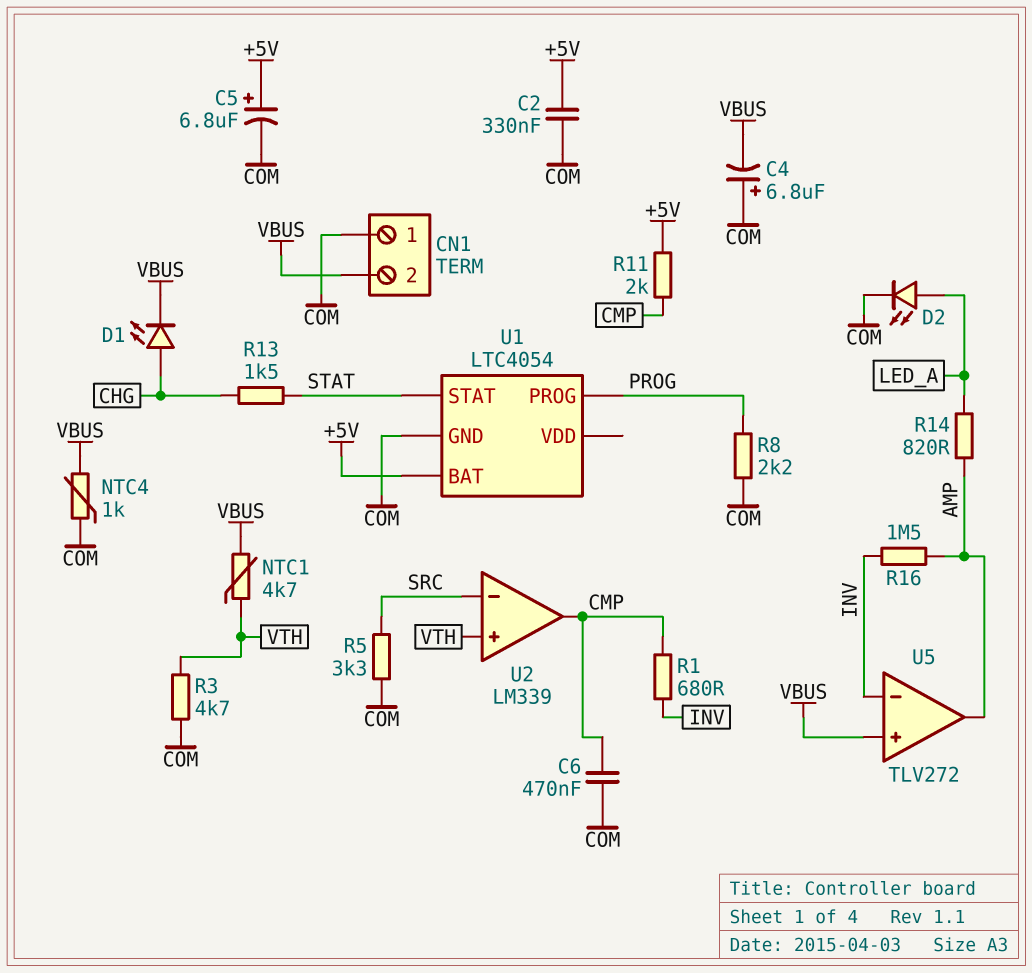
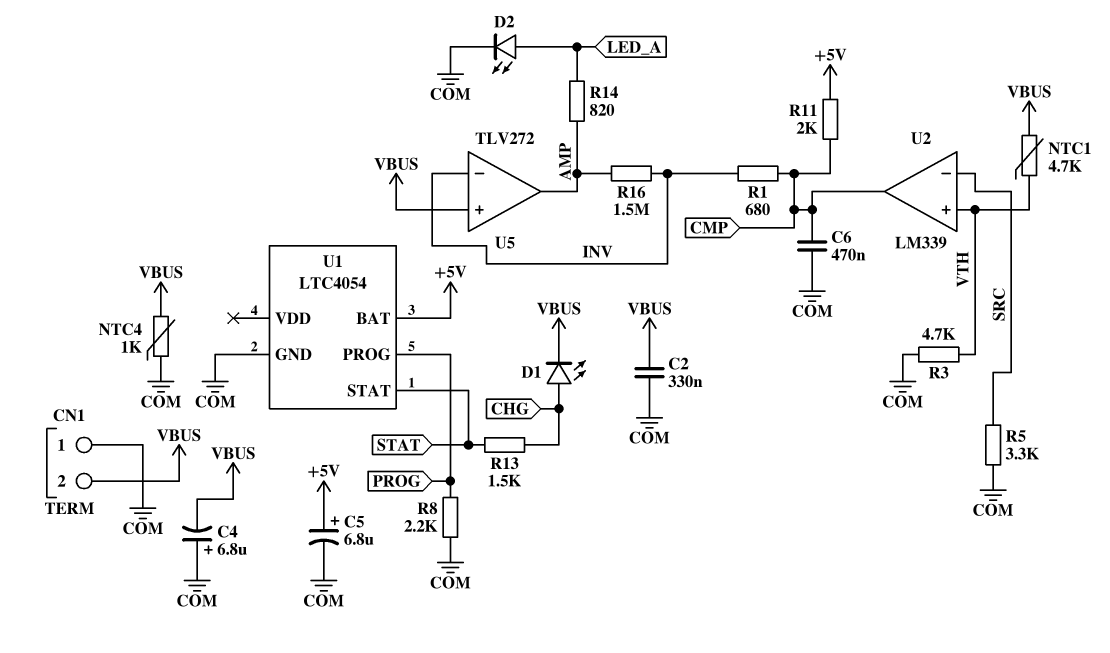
C2: 330nF (+5V, COM) -> 330nF (COM, VBUS)

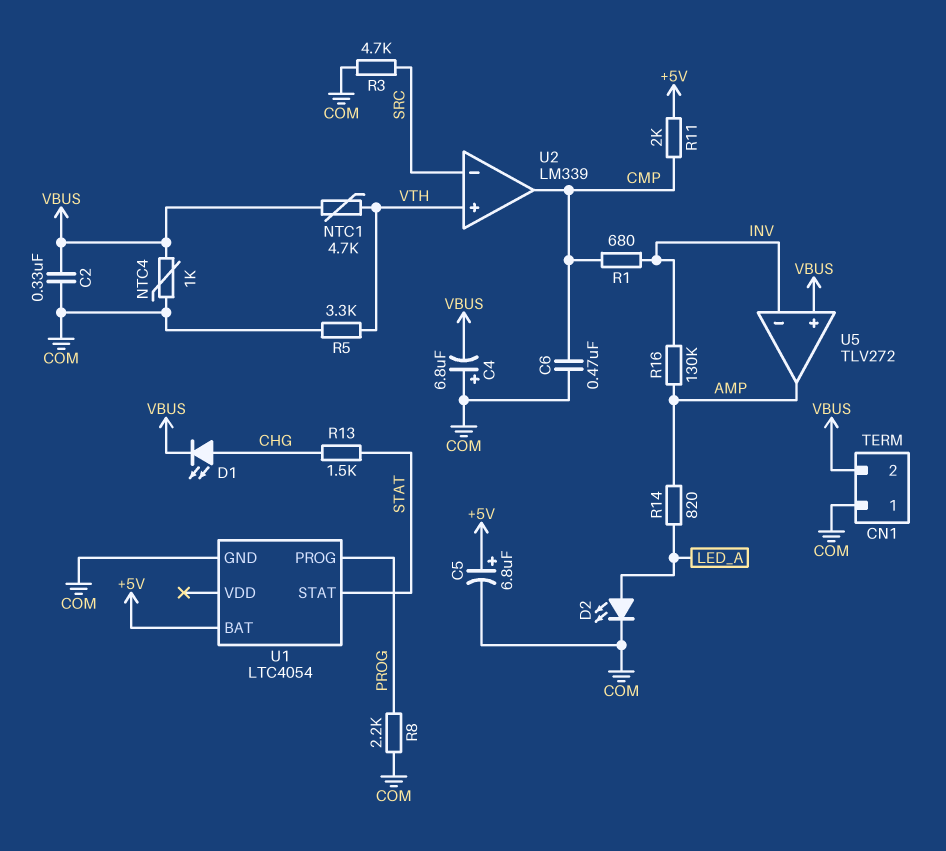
R3: 4.7k (COM, VTH) -> 4.7k (COM, SRC)
R5: 3.3k (COM, SRC) -> 3.3k (COM, VTH)
R16: 1.5M (AMP, INV) -> 130k (AMP, INV)

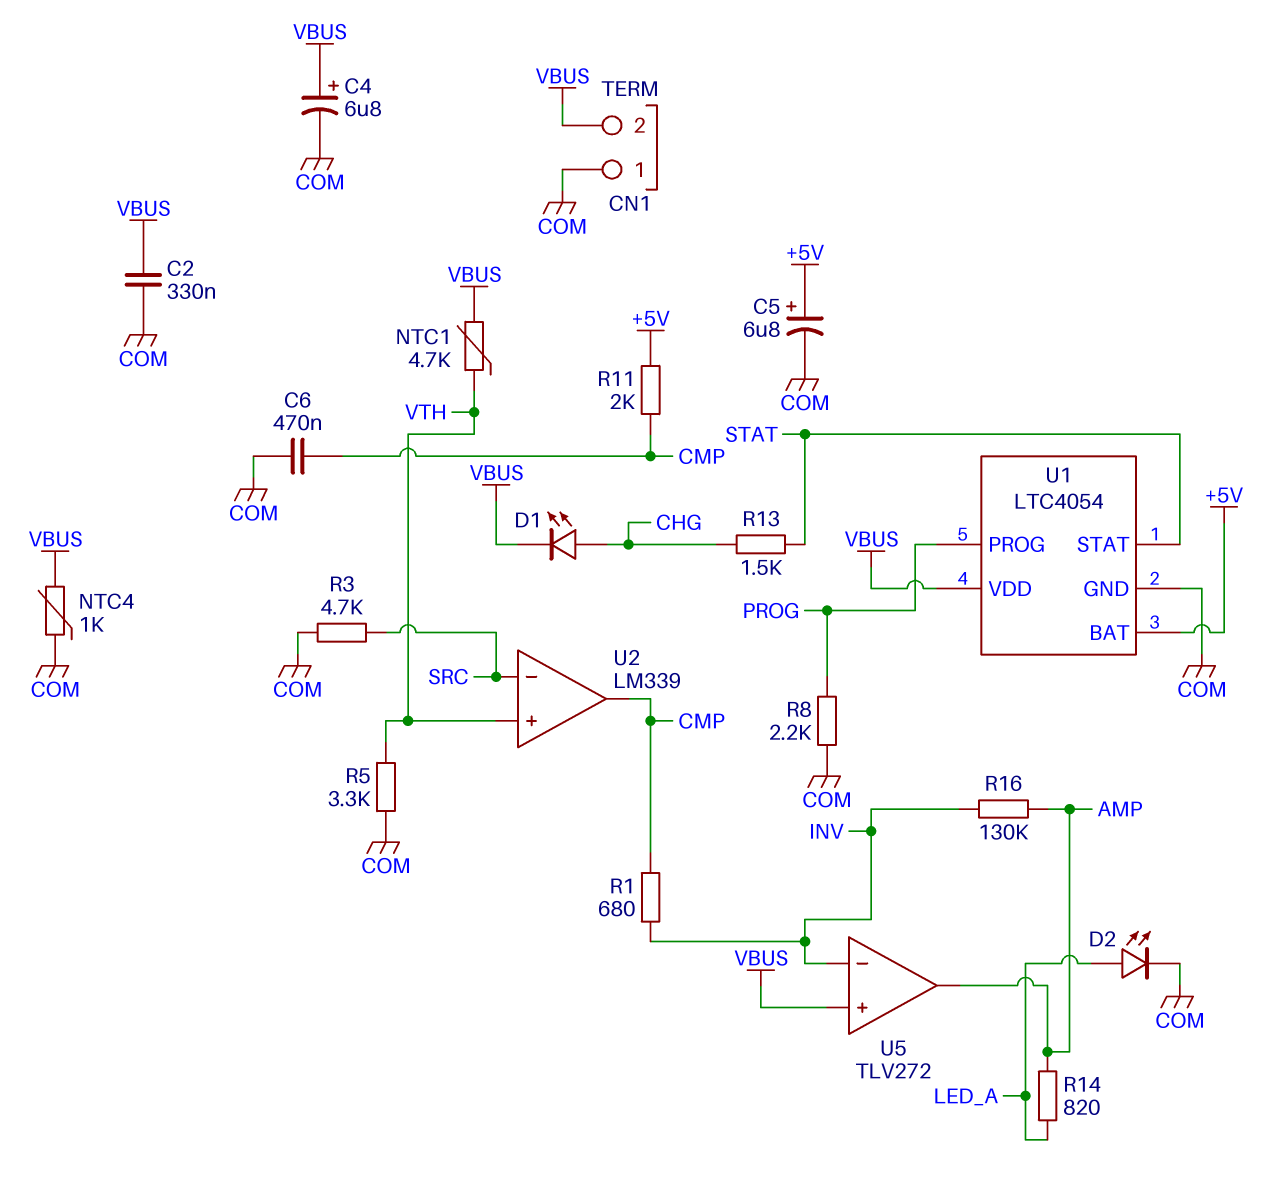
C4: 6.8uF (plus COM, minus VBUS) -> 6.8uF (plus VBUS, minus COM)
U1 pin VDD: none -> VBUS

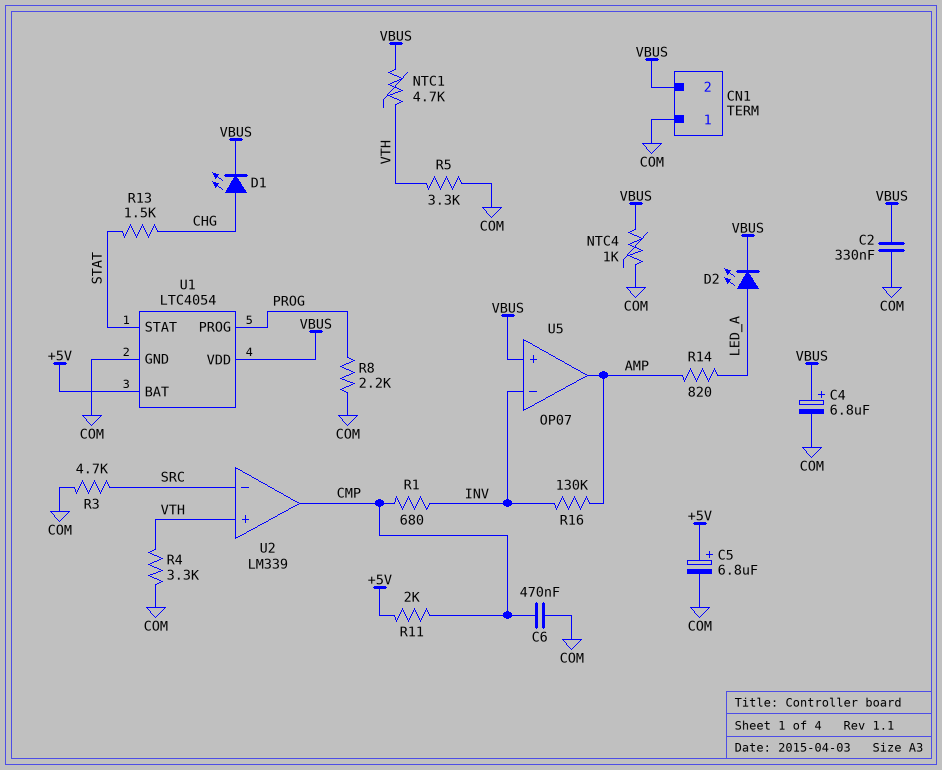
D2: LED (A LED_A, K COM) -> LED (A LED_A, K VBUS)
R4: none -> 3.3k (COM, VTH)
U5: TLV272 -> OP07

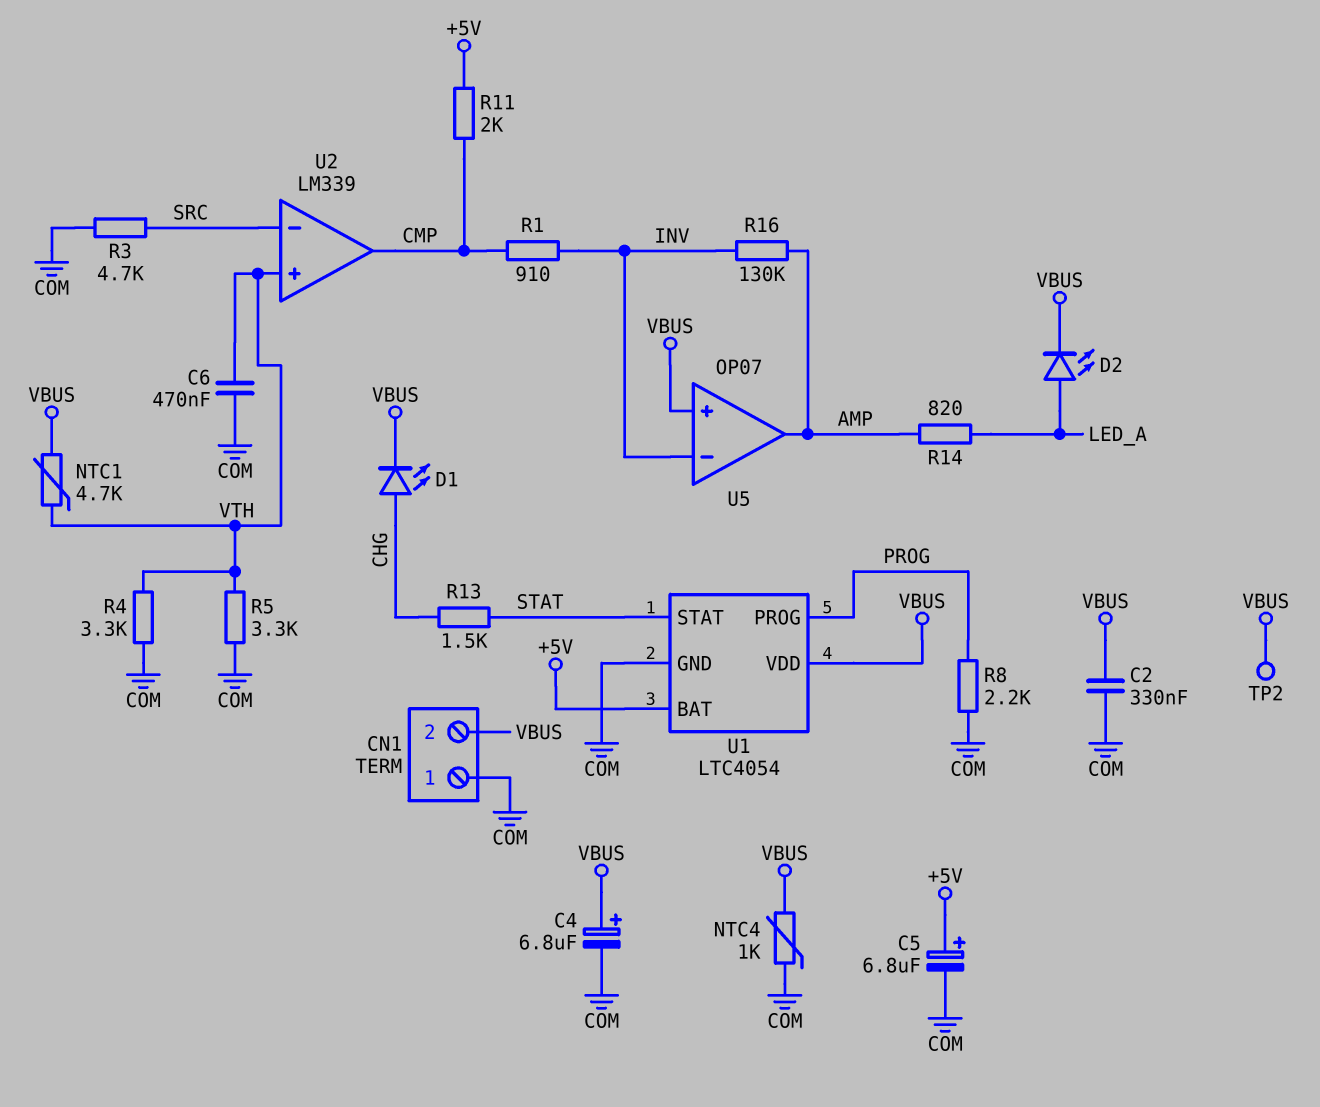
C6: 470nF (CMP, COM) -> 470nF (COM, VTH)
R1: 680 (CMP, INV) -> 910 (CMP, INV)
TP2: none -> test point (VBUS)

